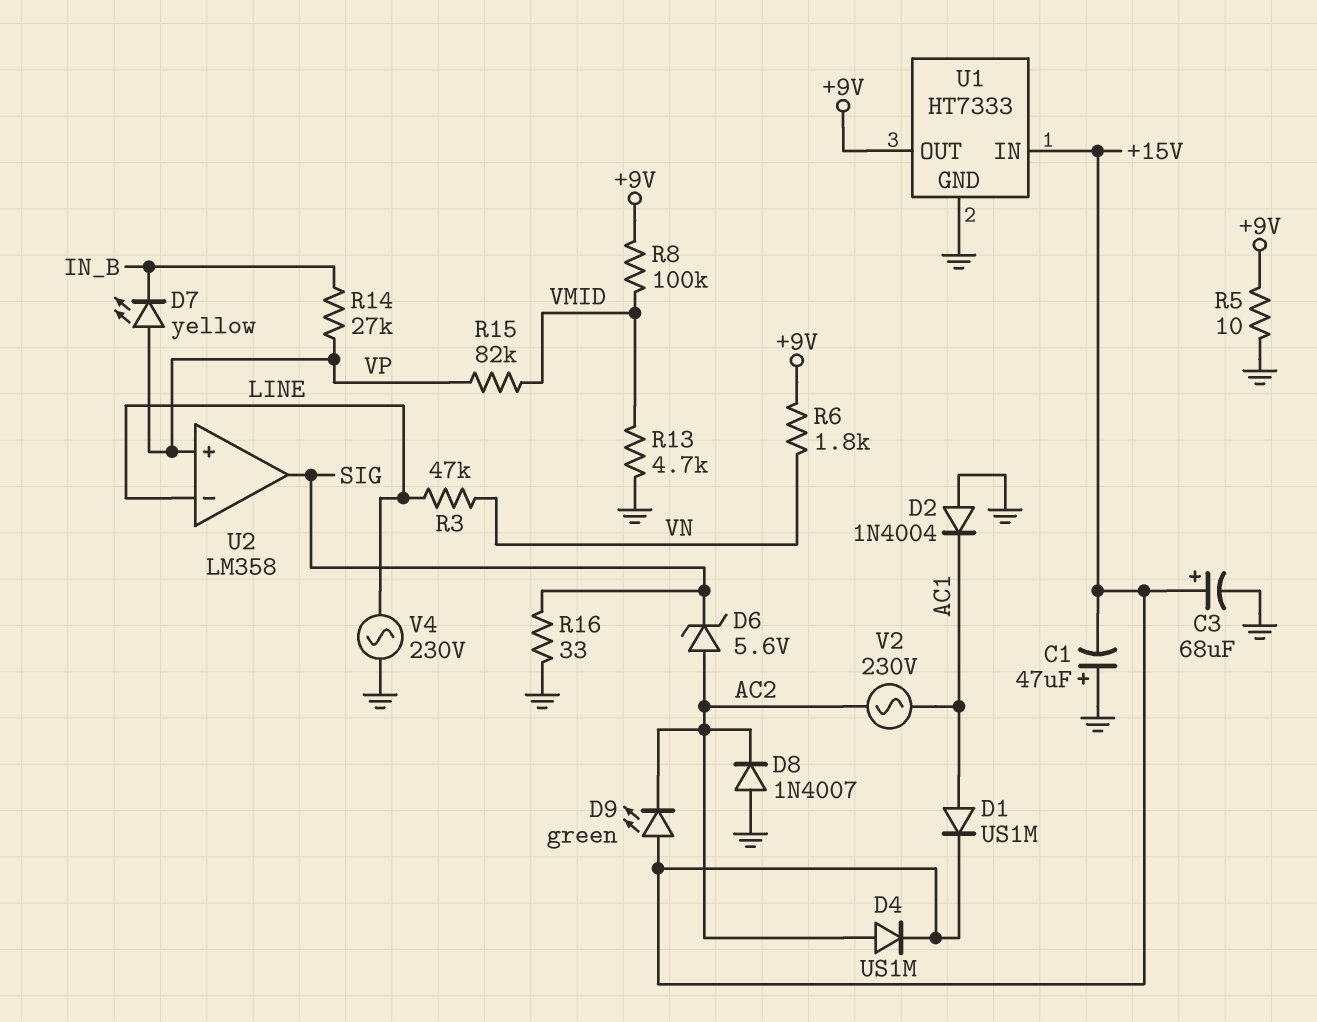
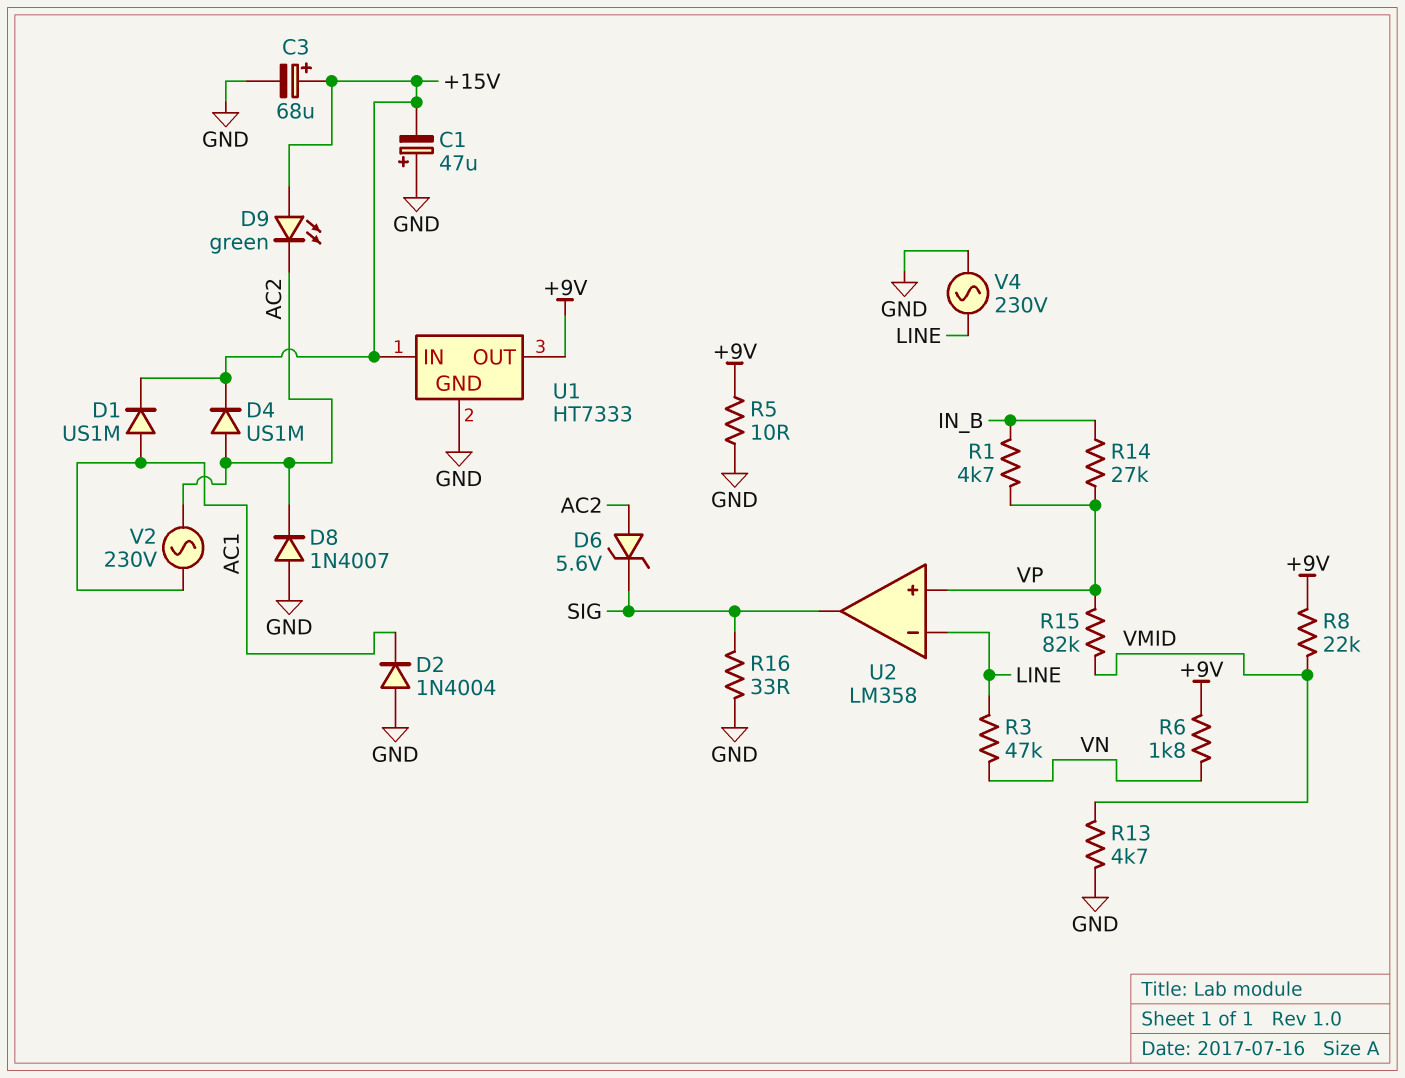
D7: LED yellow (A VP, K IN_B) -> none
R1: none -> 4.7k (IN_B, VP)
R8: 100k (+9V, VMID) -> 22k (+9V, VMID)

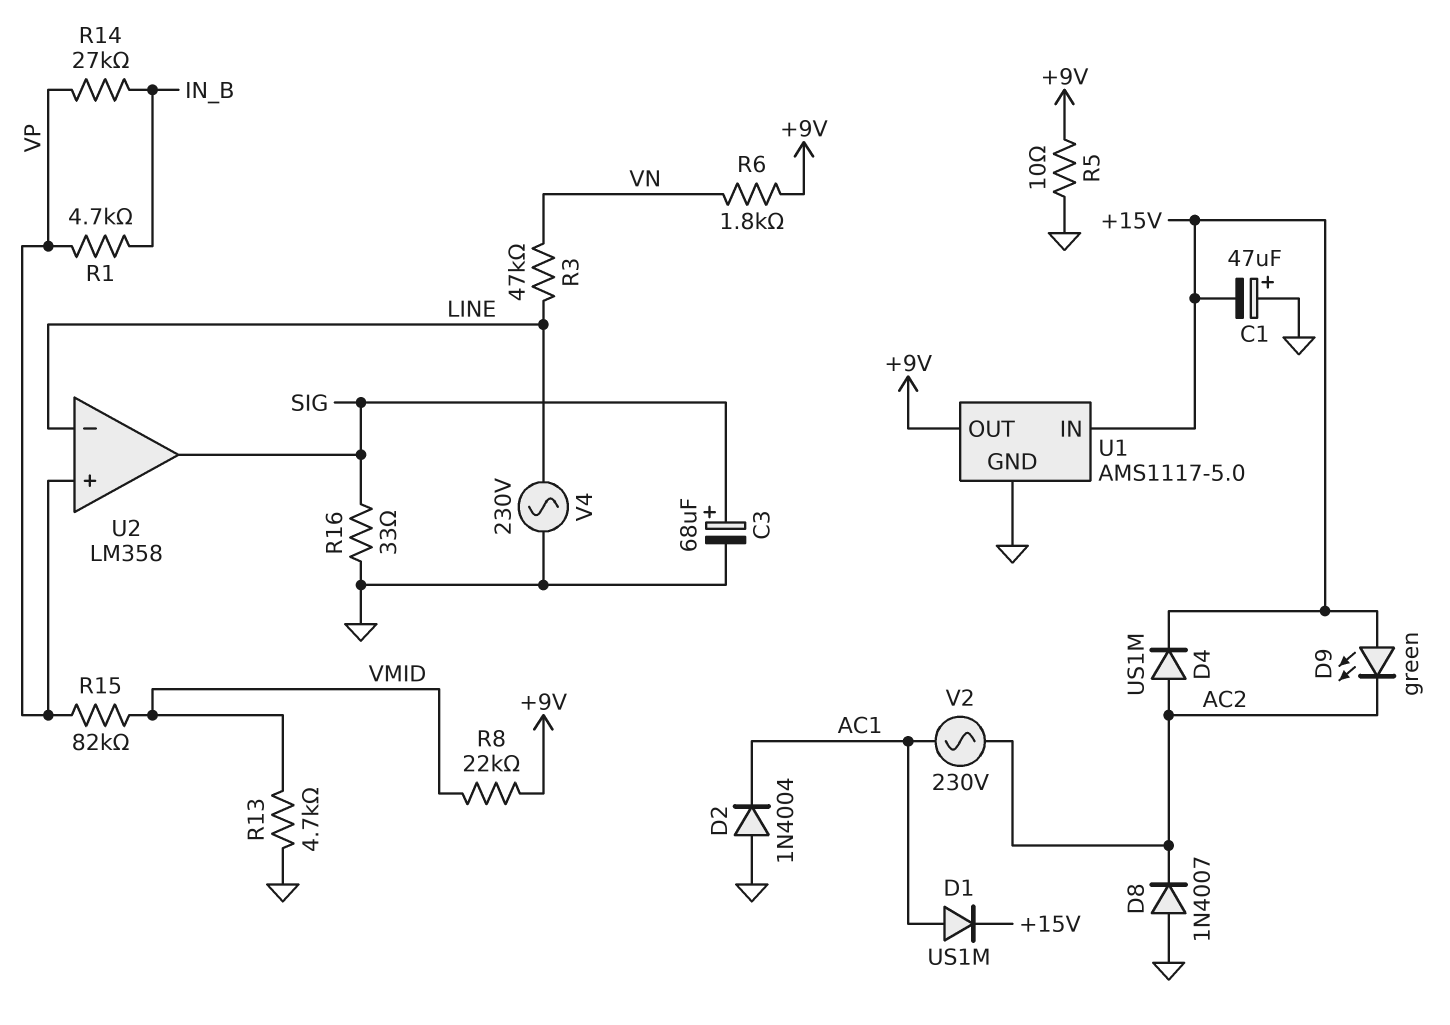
C3: 68uF (plus +15V, minus GND) -> 68uF (plus SIG, minus GND)
D6: zener 5.6V (A AC2, K SIG) -> none
U1: HT7333 -> AMS1117-5.0

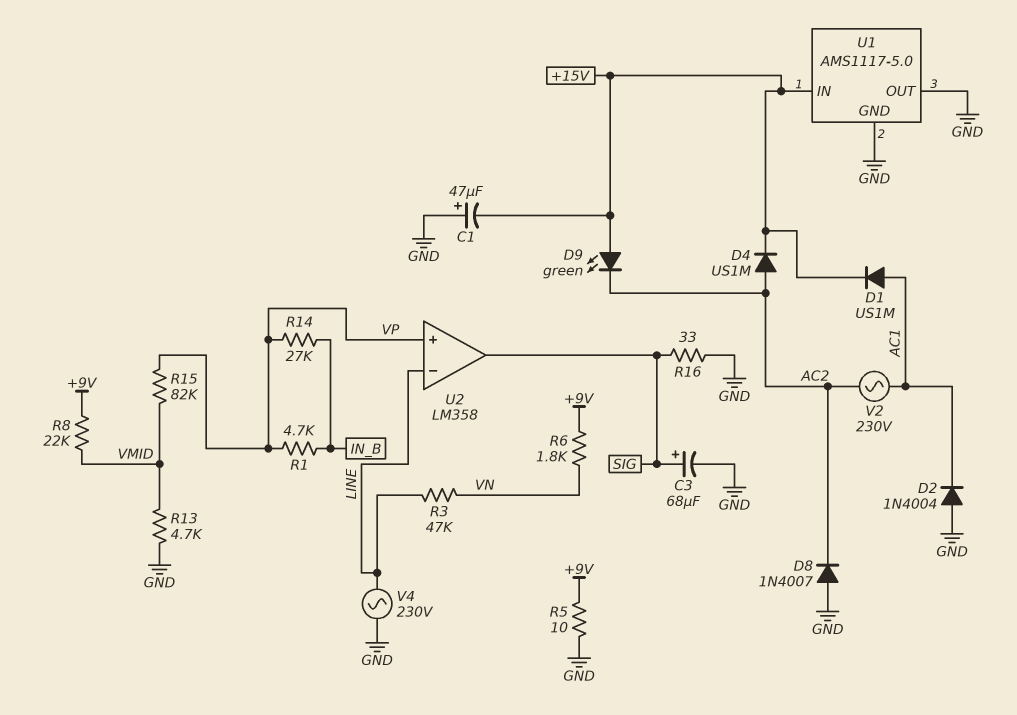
U1 pin OUT: +9V -> GND

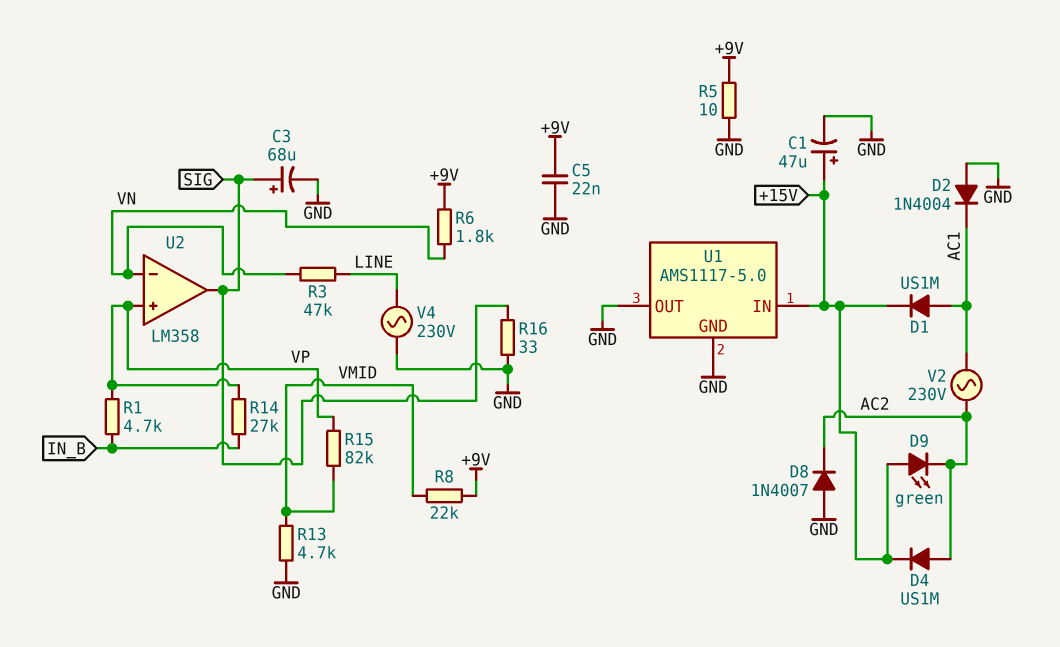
C1: 47uF (plus GND, minus +15V) -> 47uF (plus +15V, minus GND)
C5: none -> 22nF (+9V, GND)
U2 pin in-: LINE -> VN

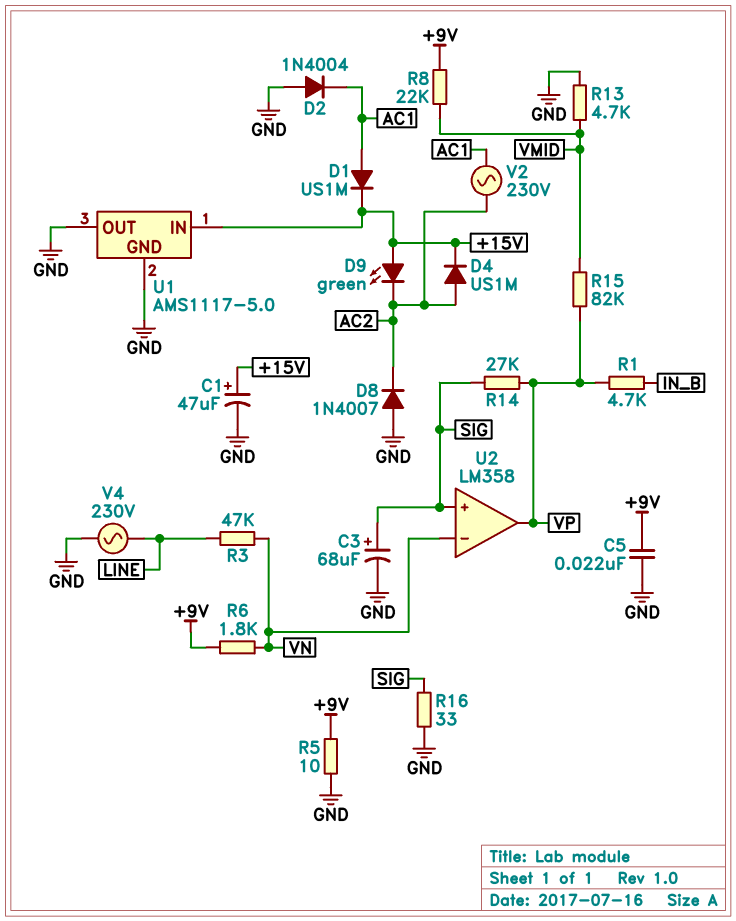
R14: 27k (IN_B, VP) -> 27k (SIG, VP)
U2 pin in+: VP -> SIG
U2 pin out: SIG -> VP

